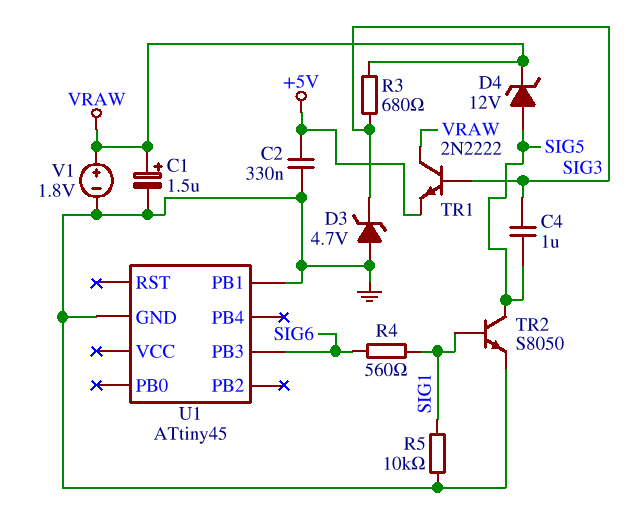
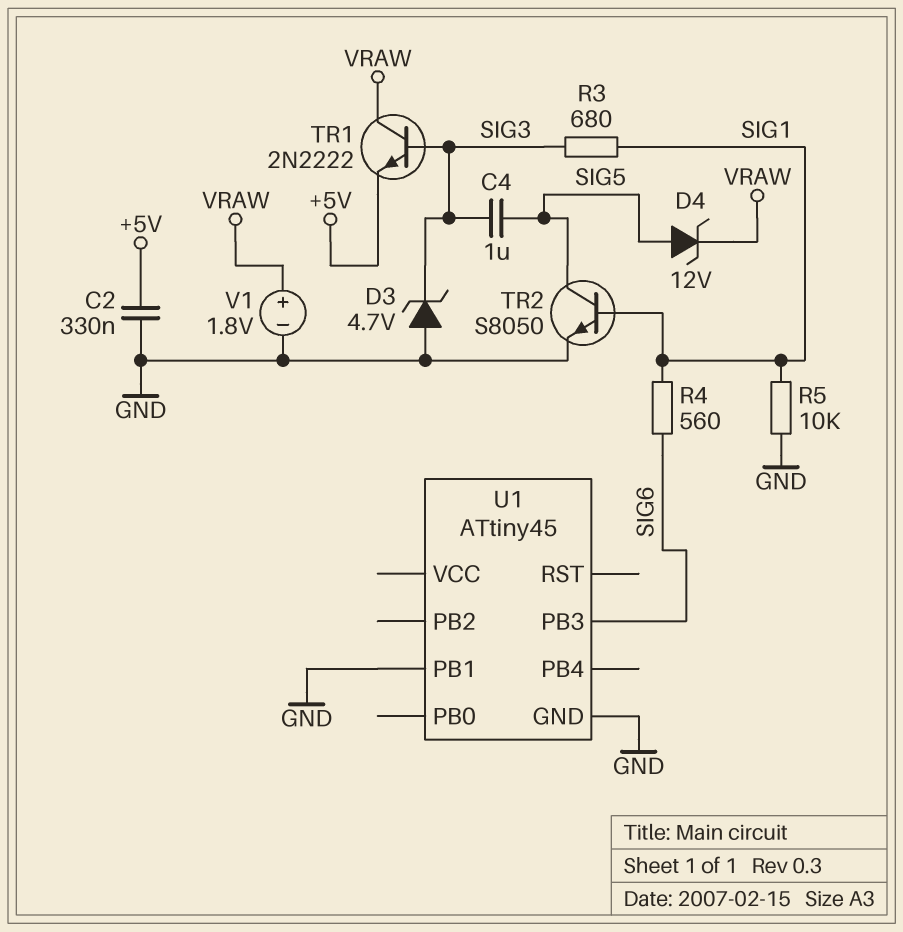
C1: 1.5uF (plus VRAW, minus GND) -> none
R3: 680 (SIG3, VRAW) -> 680 (SIG1, SIG3)

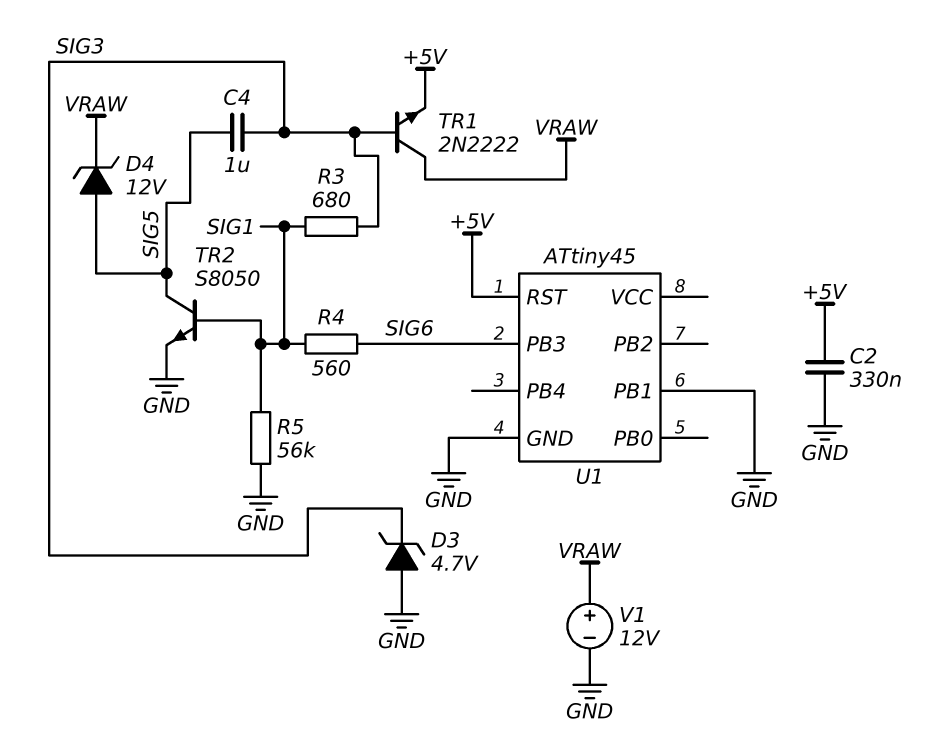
R5: 10k (GND, SIG1) -> 56k (GND, SIG1)
U1 pin RST: none -> +5V
V1: 1.8V (plus VRAW, minus GND) -> 12V (plus VRAW, minus GND)

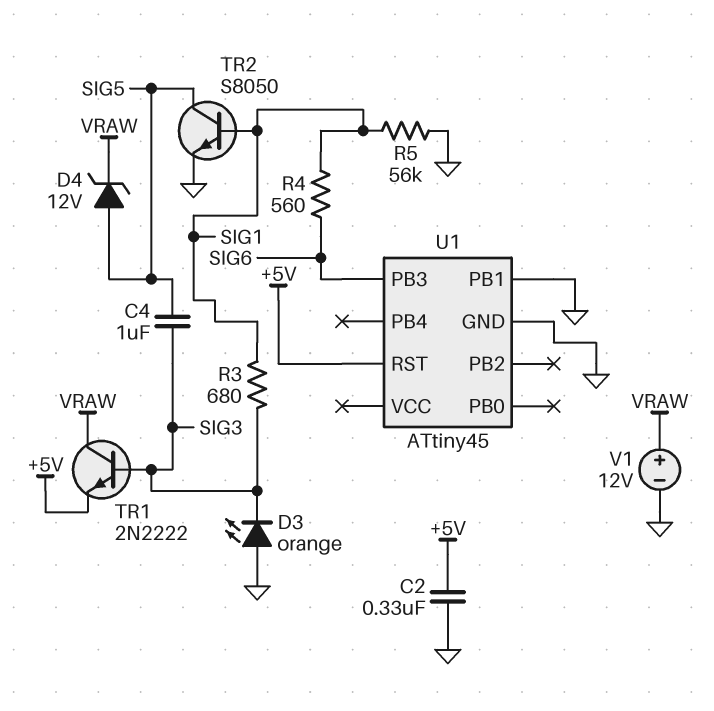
D3: zener 4.7V (A GND, K SIG3) -> LED orange (A GND, K SIG3)

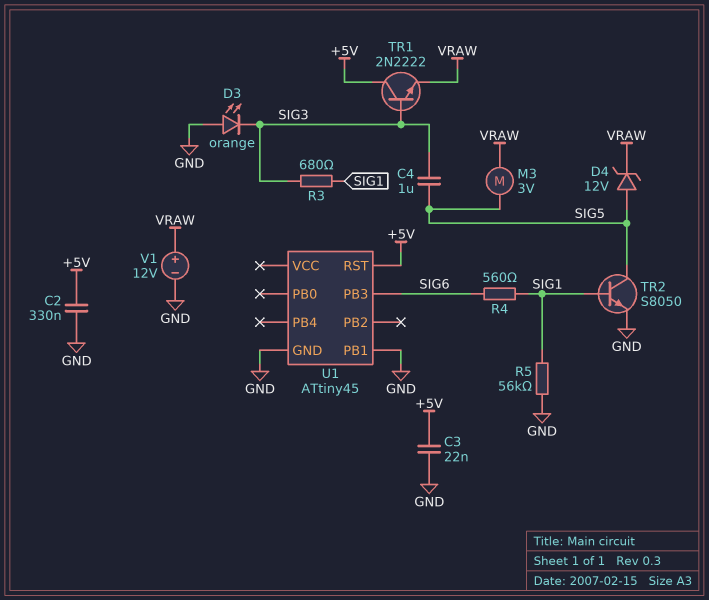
C3: none -> 22nF (+5V, GND)
M3: none -> motor 3V (SIG5, VRAW)
TR1: NPN 2N2222 (B SIG3, C VRAW, E +5V) -> NPN 2N2222 (B SIG3, C +5V, E VRAW)

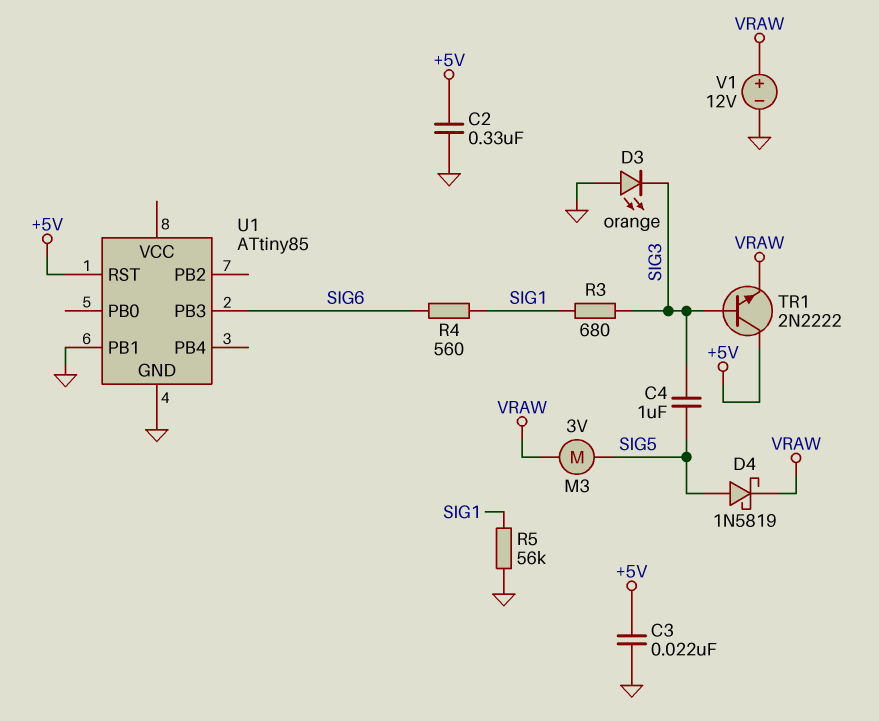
D4: zener 12V (A SIG5, K VRAW) -> schottky 1N5819 (A SIG5, K VRAW)
TR2: NPN S8050 (B SIG1, C SIG5, E GND) -> none
U1: ATtiny45 -> ATtiny85

